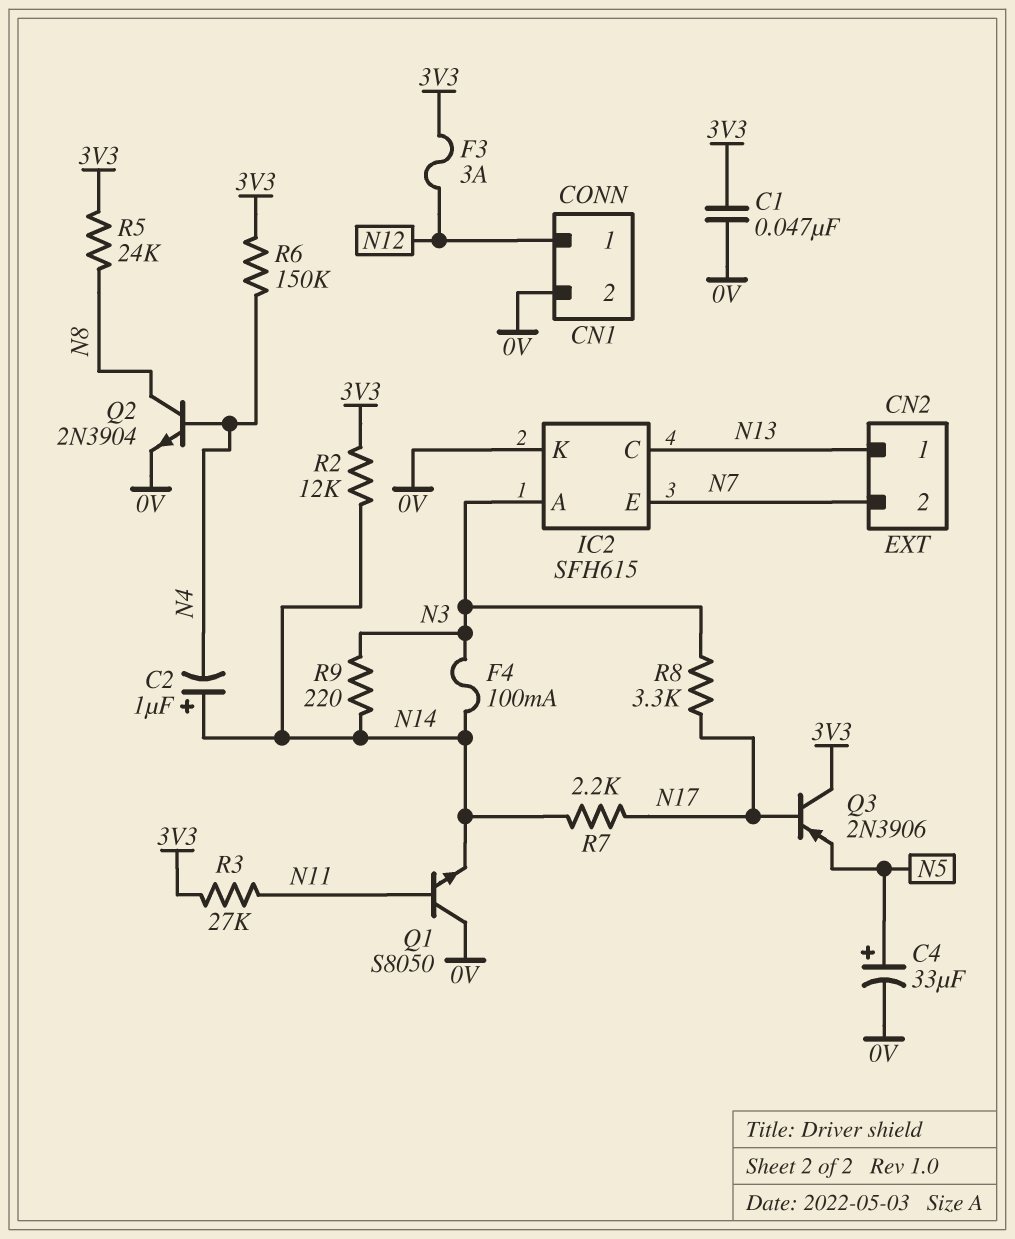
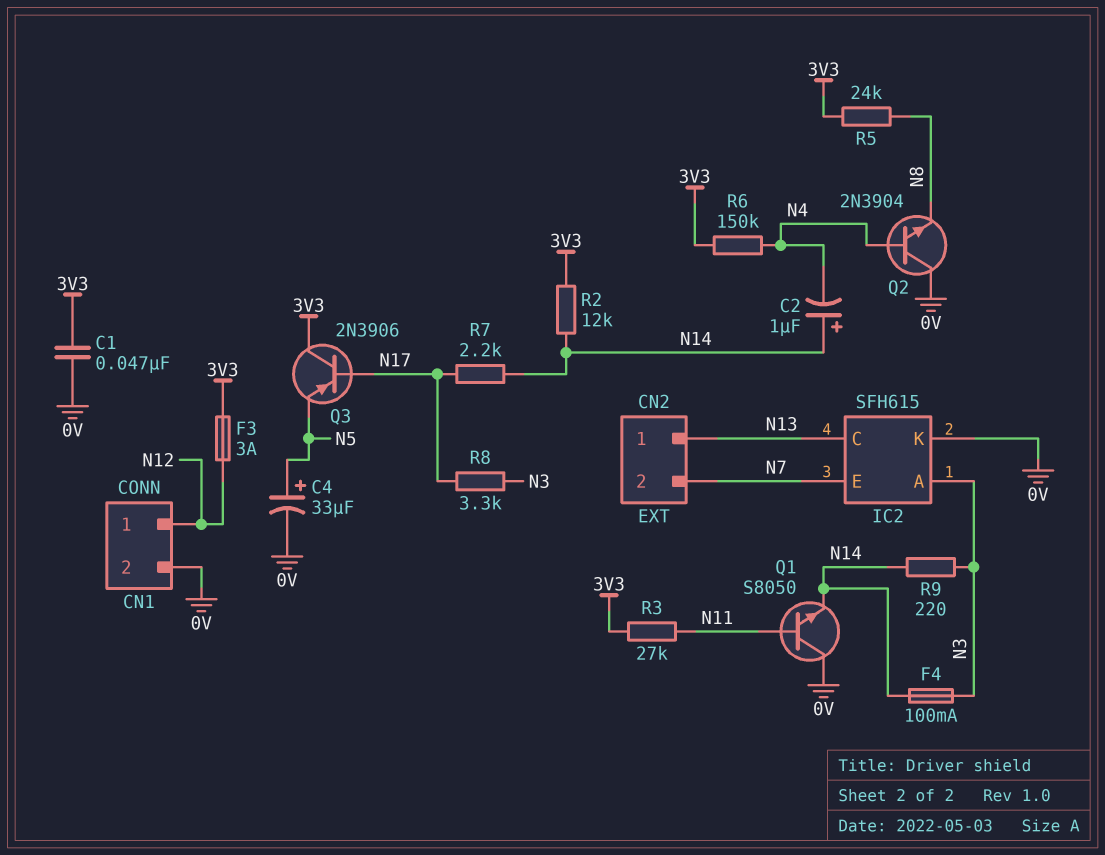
Q2: NPN 2N3904 (B N4, C N8, E 0V) -> NPN 2N3904 (B N4, C 0V, E N8)

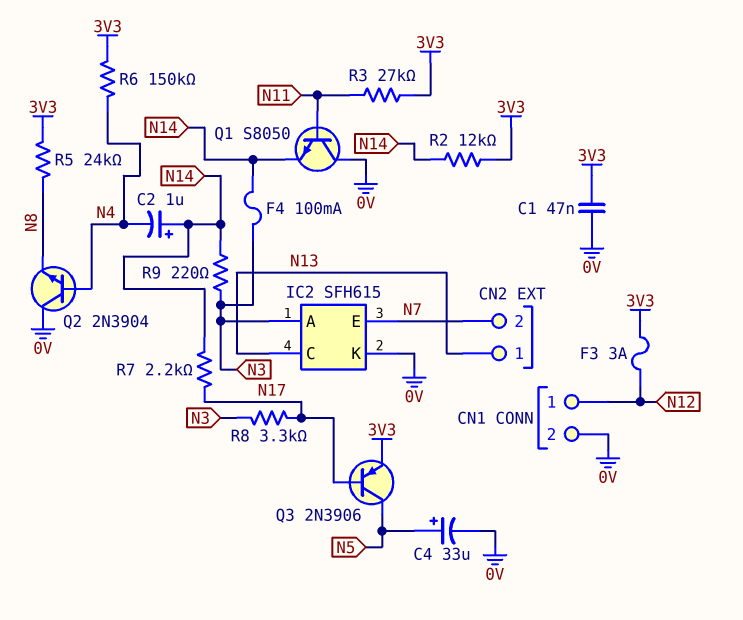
Q3: PNP 2N3906 (B N17, C 3V3, E N5) -> PNP 2N3906 (B N17, C N5, E 3V3)

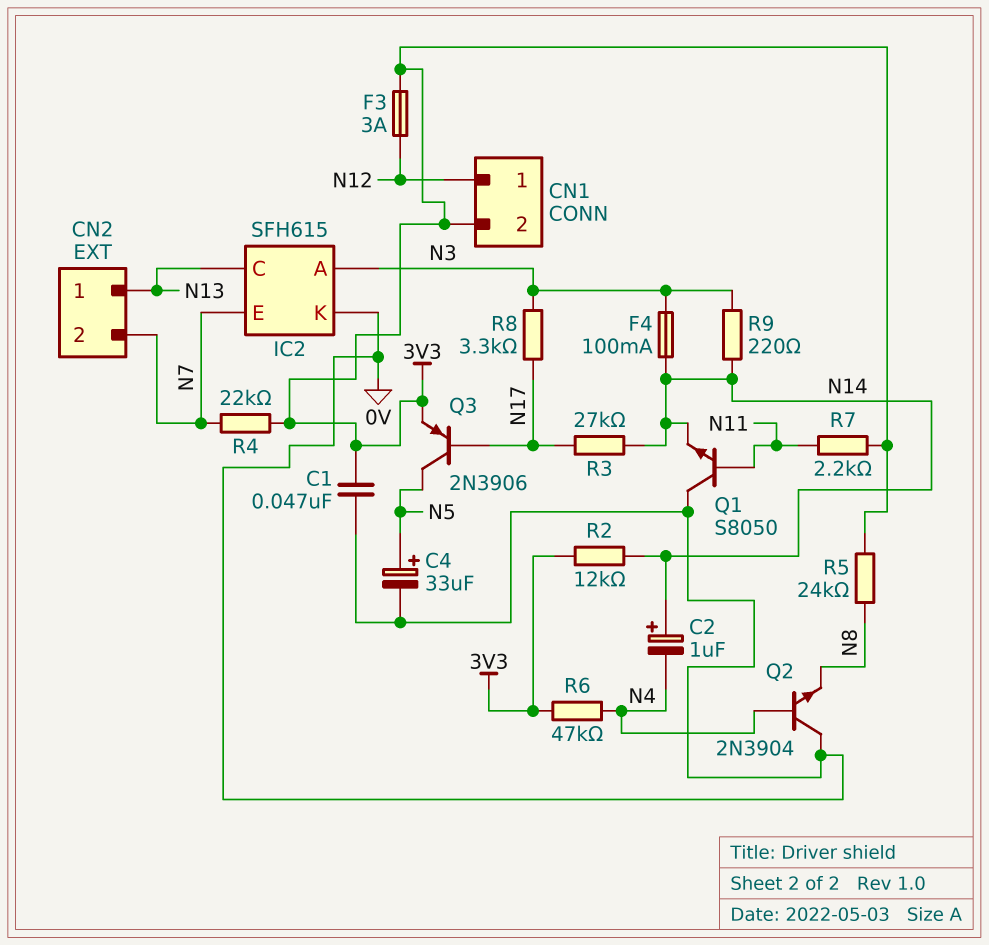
CN1 pin 2: 0V -> 3V3
R3: 27k (3V3, N11) -> 27k (N14, N17)
R4: none -> 22k (3V3, N7)
R6: 150k (3V3, N4) -> 47k (3V3, N4)
R7: 2.2k (N14, N17) -> 2.2k (3V3, N11)

